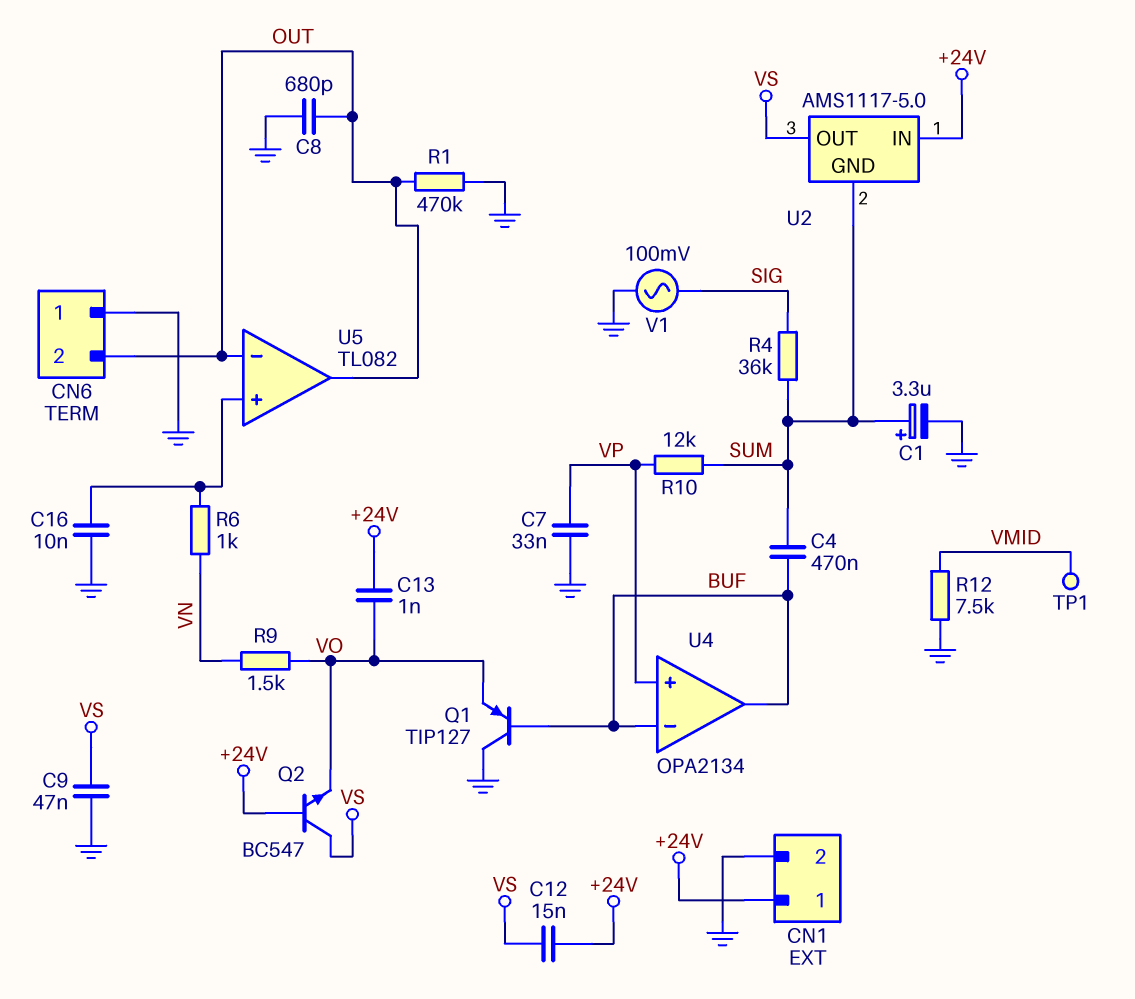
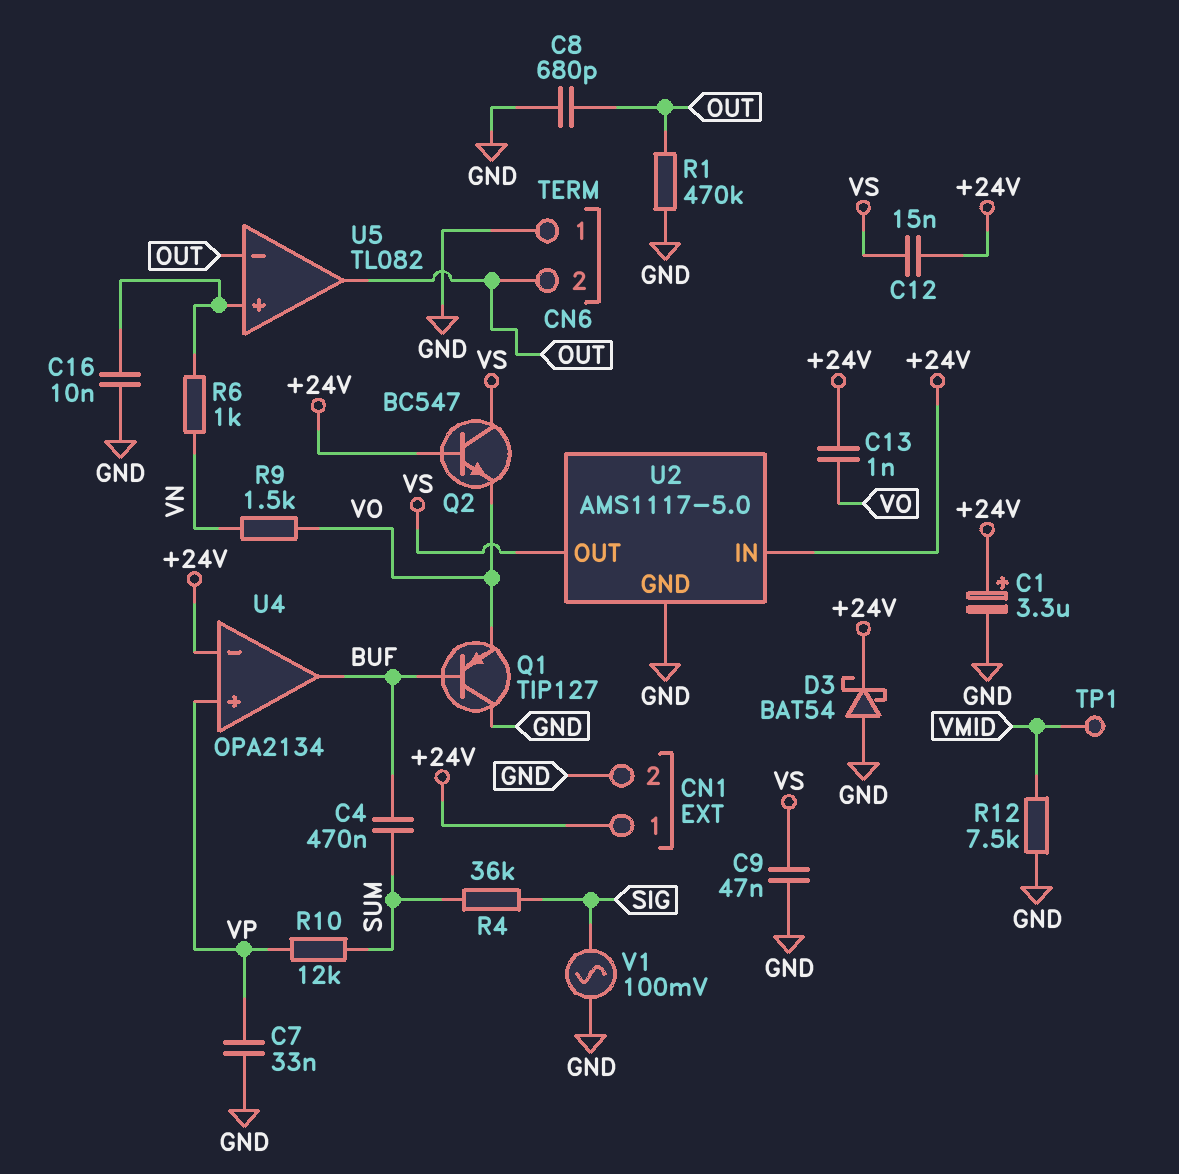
C1: 3.3uF (plus SUM, minus GND) -> 3.3uF (plus +24V, minus GND)
D3: none -> schottky BAT54 (A GND, K +24V)
U2 pin GND: SUM -> GND
U4 pin in-: BUF -> +24V

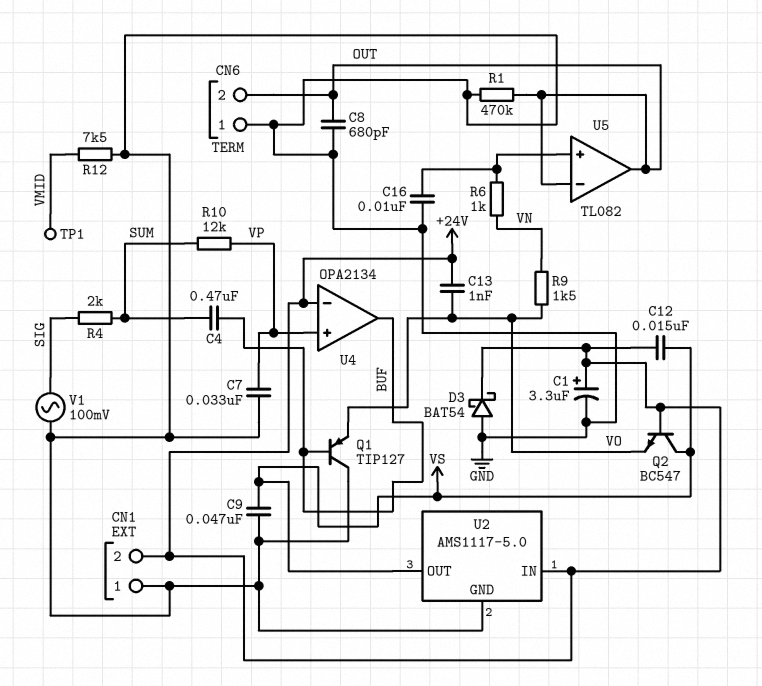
CN1 pin 1: +24V -> GND
CN1 pin 2: GND -> +24V
R4: 36k (SIG, SUM) -> 2k (SIG, SUM)

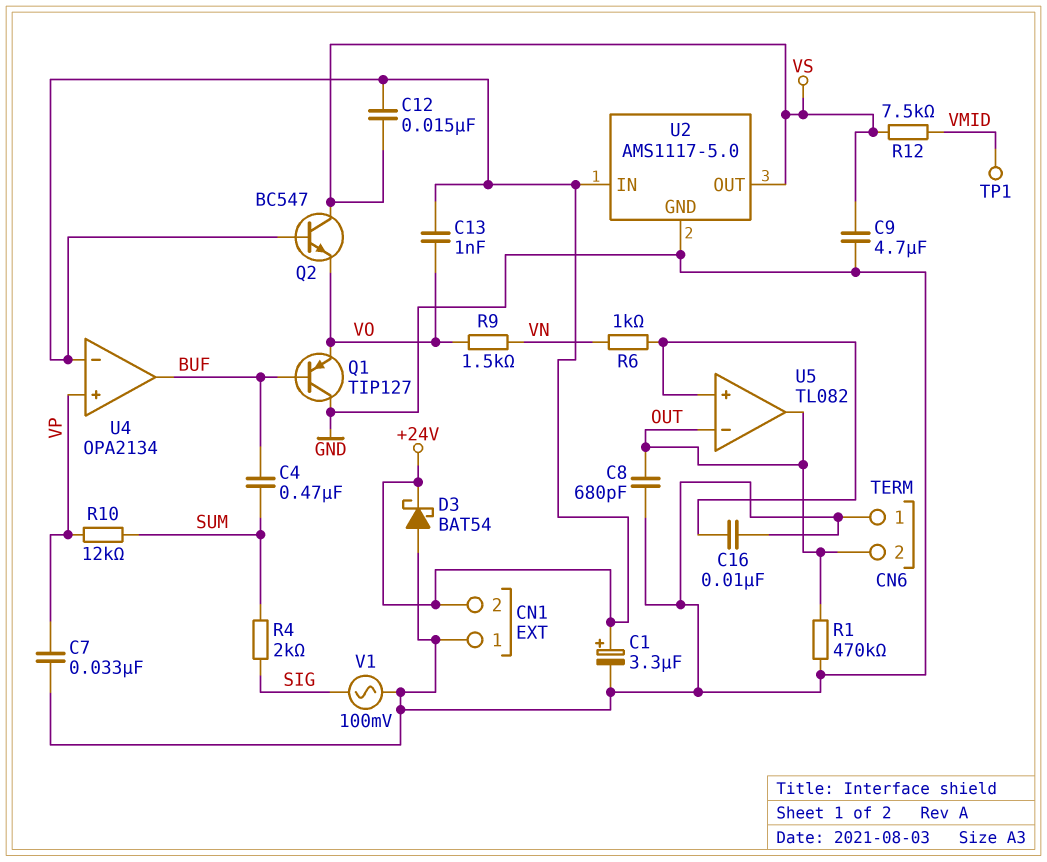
C9: 47nF (GND, VS) -> 4.7uF (GND, VS)
R12: 7.5k (GND, VMID) -> 7.5k (VMID, VS)

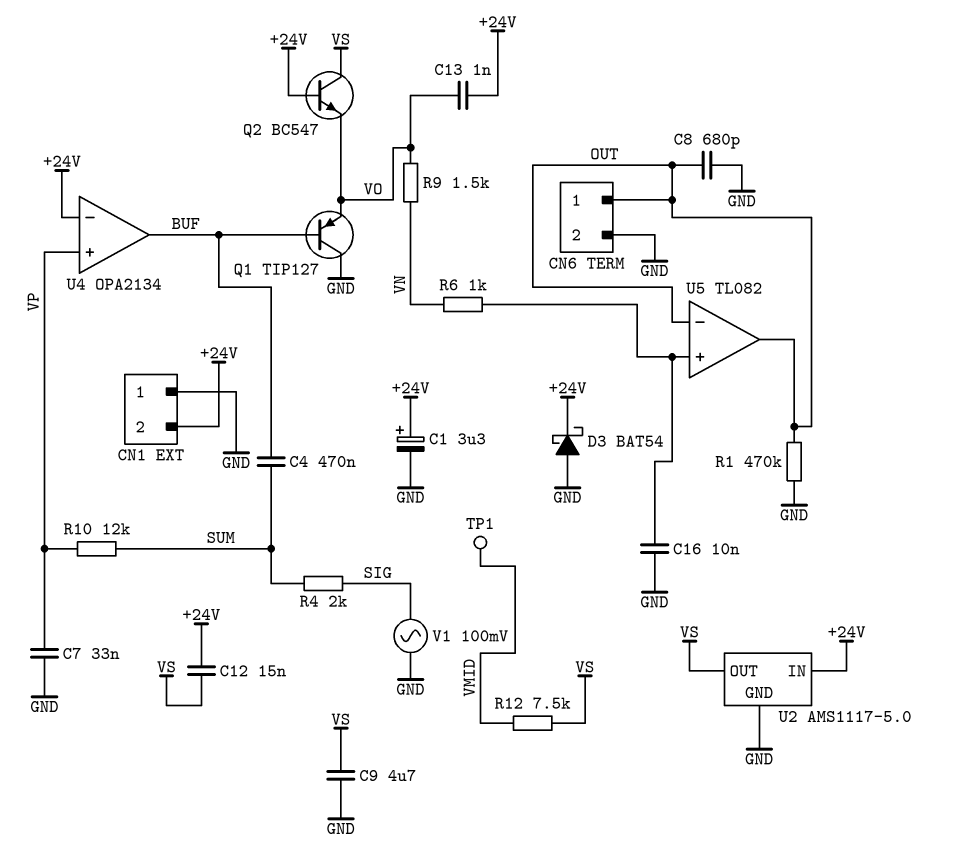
CN6 pin 1: GND -> OUT
CN6 pin 2: OUT -> GND

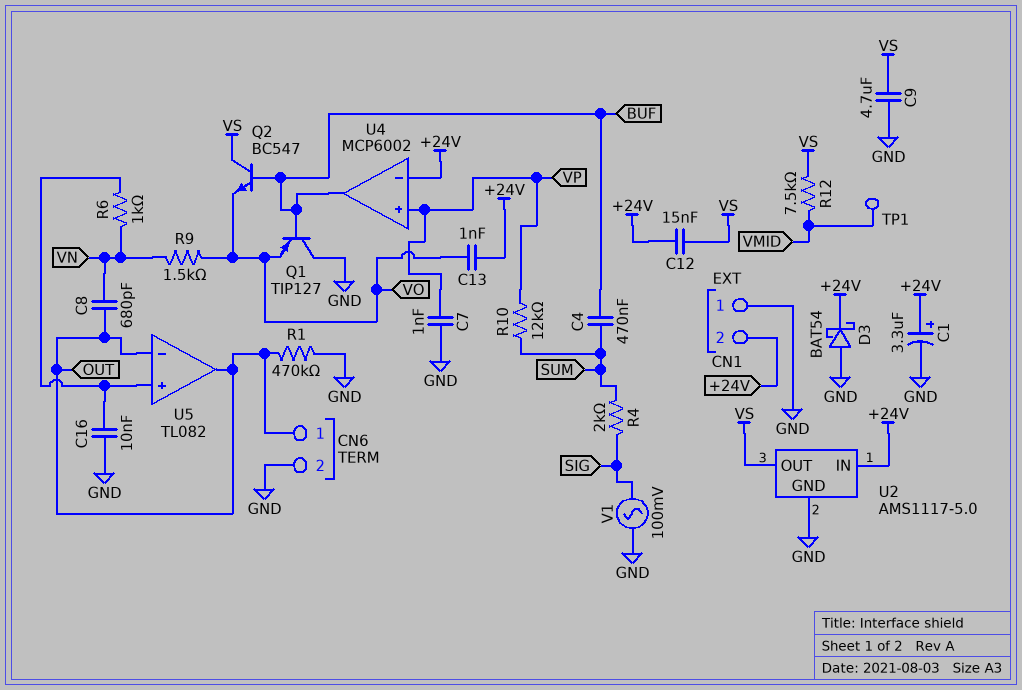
C7: 33nF (GND, VP) -> 1nF (GND, VP)
C8: 680pF (GND, OUT) -> 680pF (OUT, VN)
Q2: NPN BC547 (B +24V, C VS, E VO) -> NPN BC547 (B BUF, C VS, E VO)
U4: OPA2134 -> MCP6002

